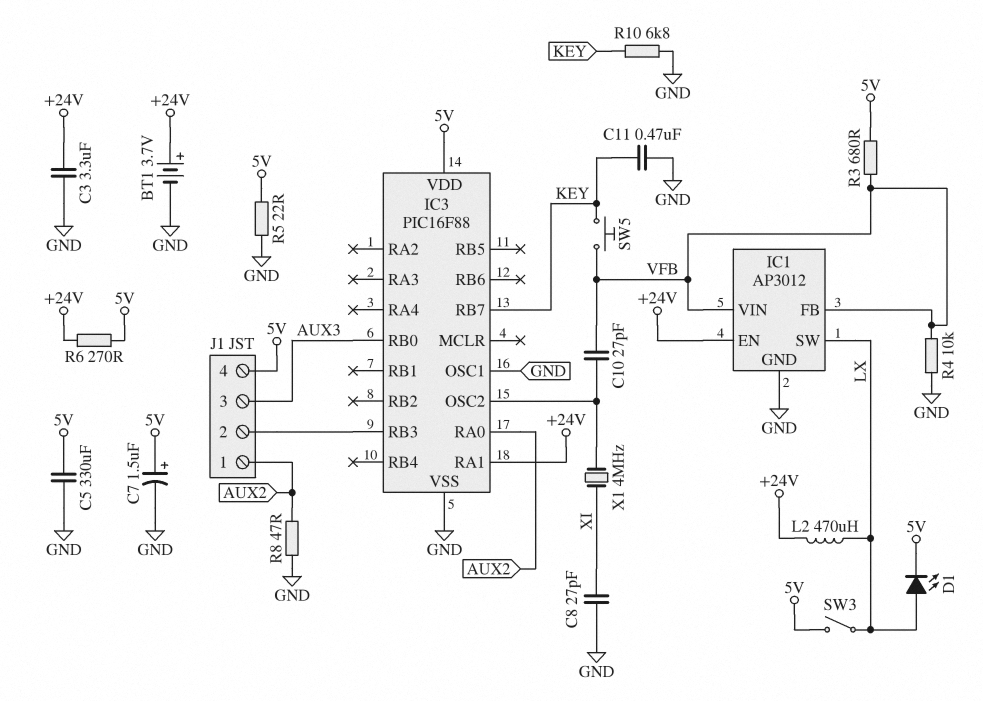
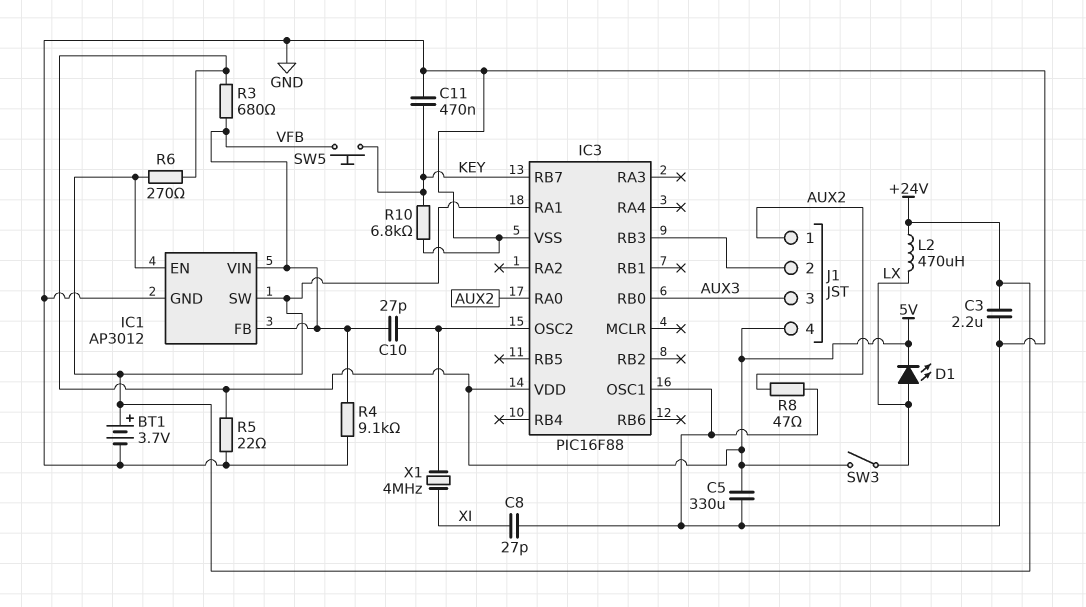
C3: 3.3uF (+24V, GND) -> 2.2uF (+24V, GND)
C7: 1.5uF (plus 5V, minus GND) -> none
IC1 pin SW: LX -> +24V
R4: 10k (GND, VFB) -> 9.1k (GND, VFB)

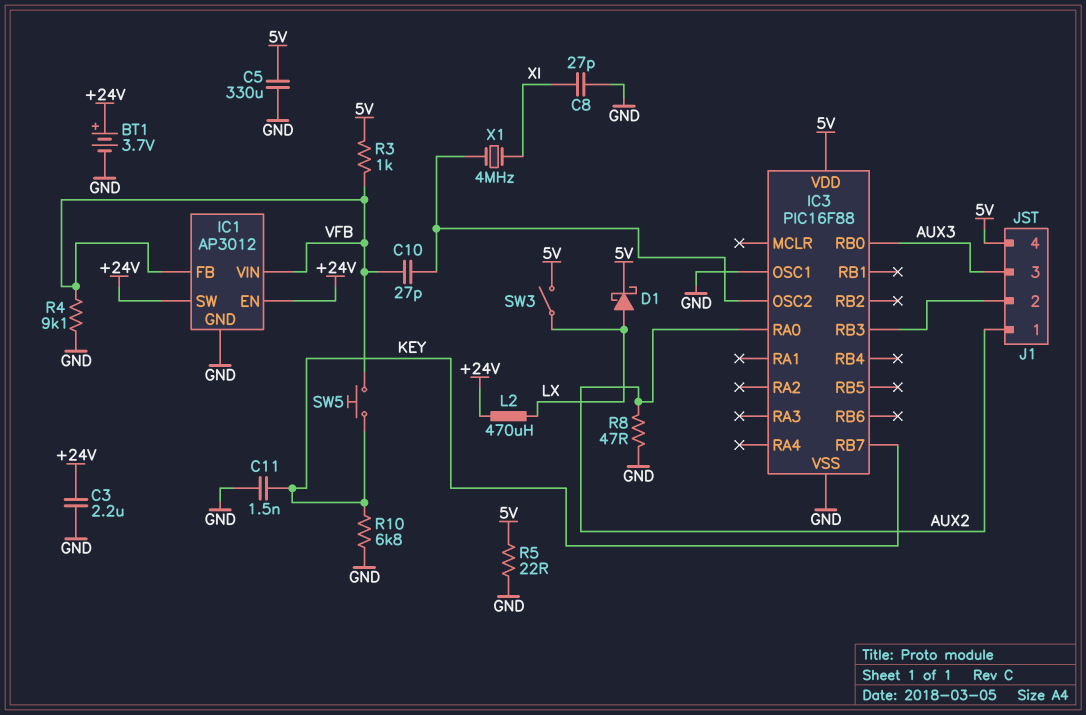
C11: 470nF (GND, KEY) -> 1.5nF (GND, KEY)
D1: LED (A LX, K 5V) -> schottky (A LX, K 5V)
IC3 pin RA1: +24V -> none
R3: 680 (5V, VFB) -> 1k (5V, VFB)
R6: 270 (+24V, 5V) -> none

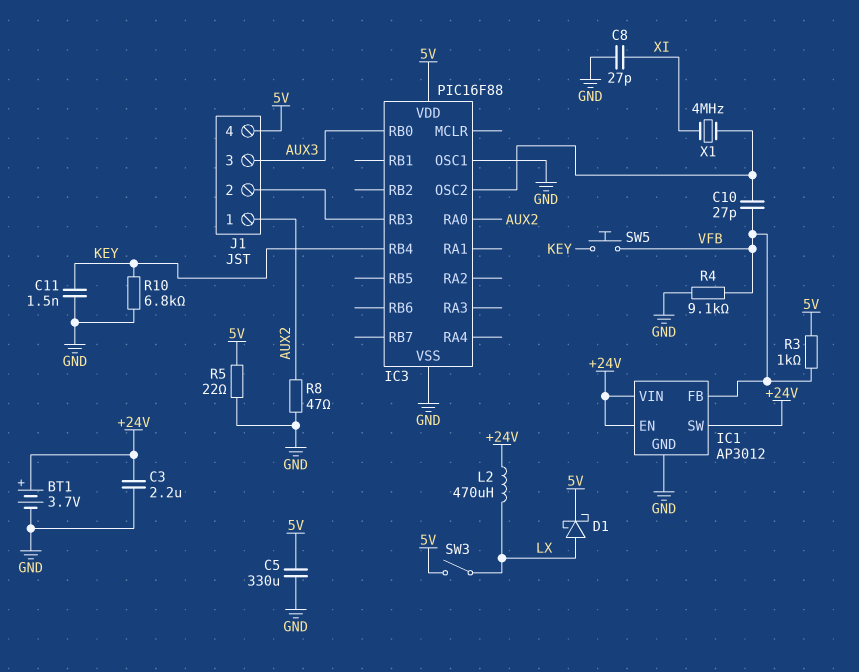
IC1 pin VIN: VFB -> +24V
IC3 pin RB4: none -> KEY
IC3 pin RB7: KEY -> none

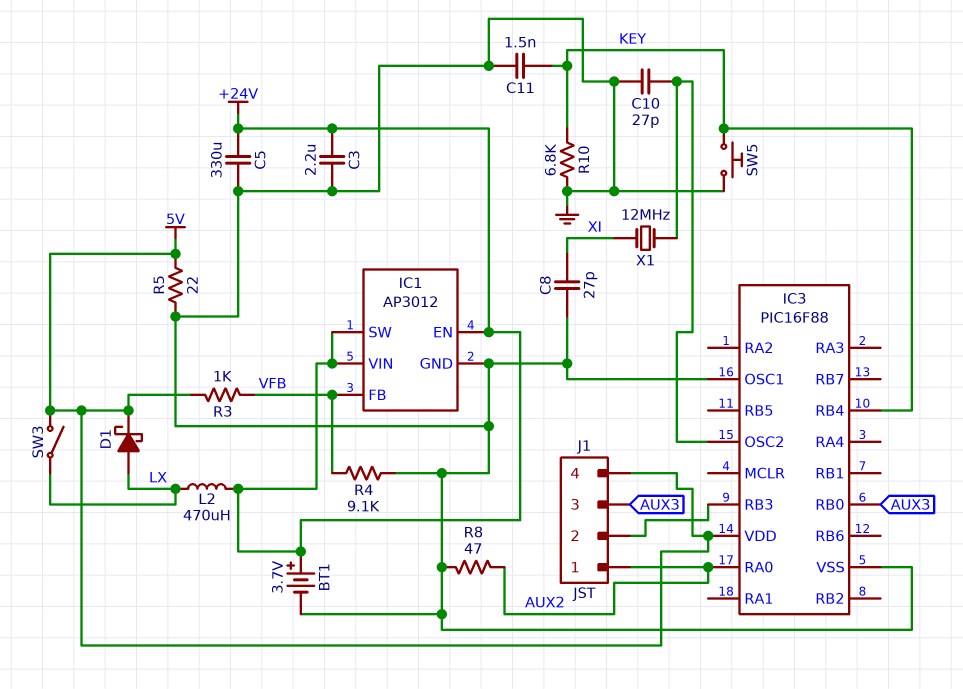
C5: 330uF (5V, GND) -> 330uF (+24V, GND)
C10: 27pF (IC3/OSC2, VFB) -> 27pF (GND, IC3/OSC2)
SW5: button (KEY, VFB) -> button (GND, KEY)
X1: 4MHz (IC3/OSC2, XI) -> 12MHz (IC3/OSC2, XI)

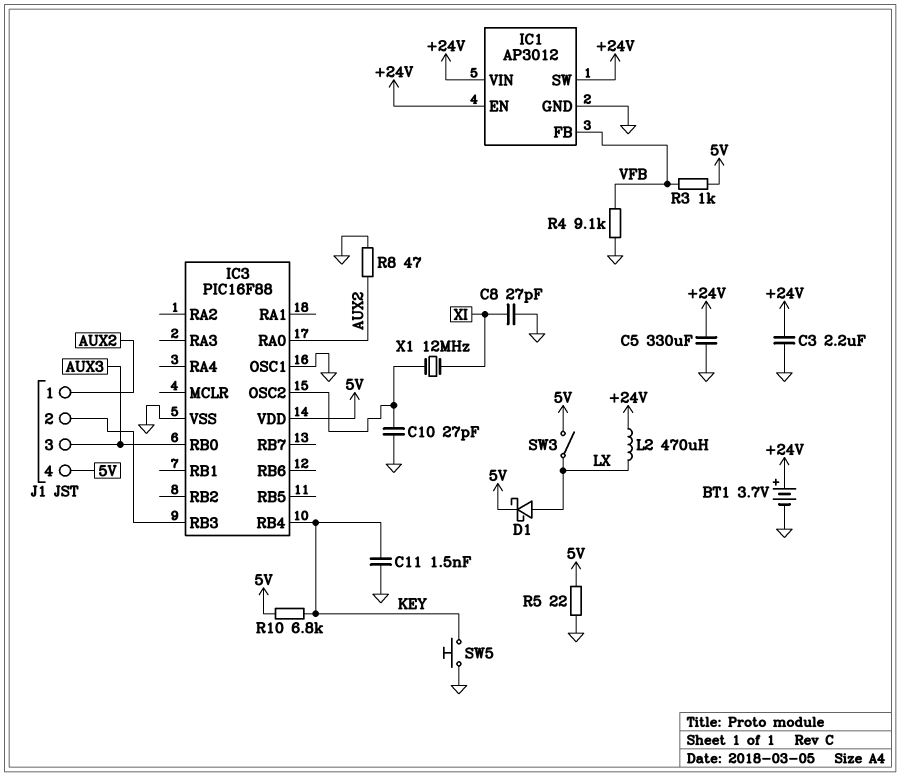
R10: 6.8k (GND, KEY) -> 6.8k (5V, KEY)

